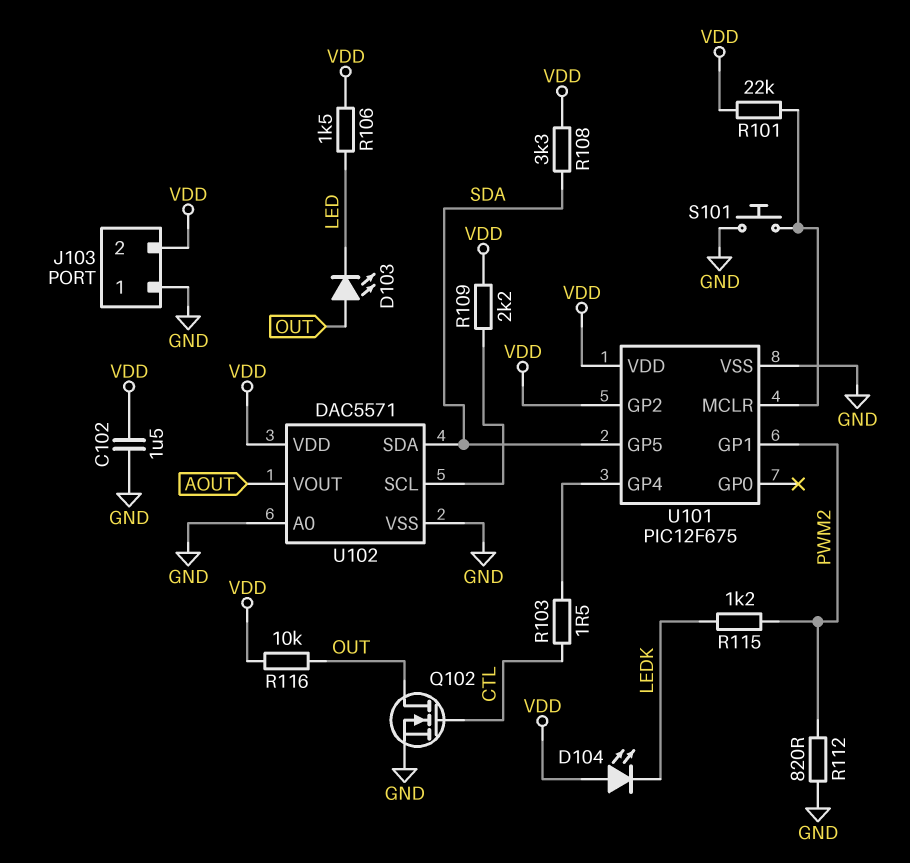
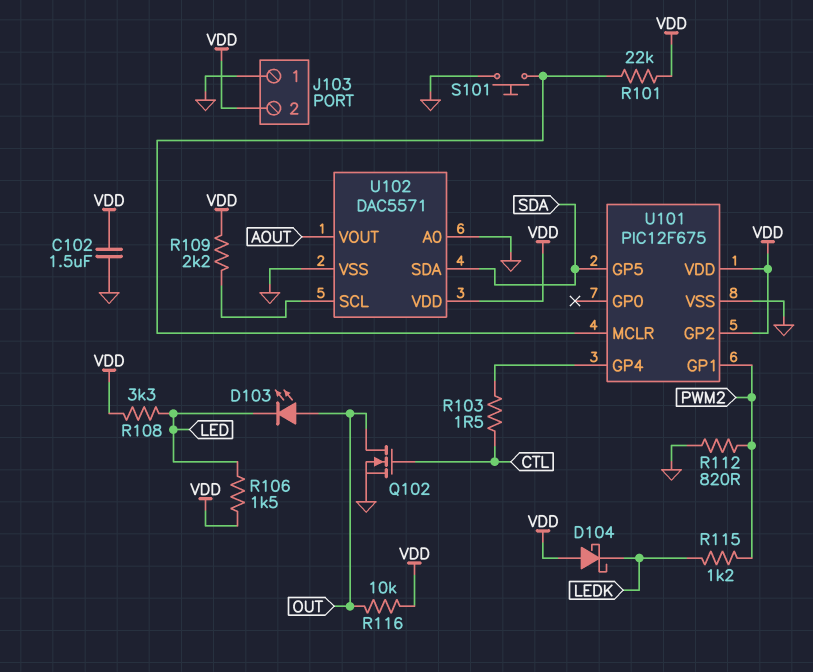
D104: LED (A VDD, K LEDK) -> schottky (A VDD, K LEDK)
R108: 3.3k (SDA, VDD) -> 3.3k (LED, VDD)

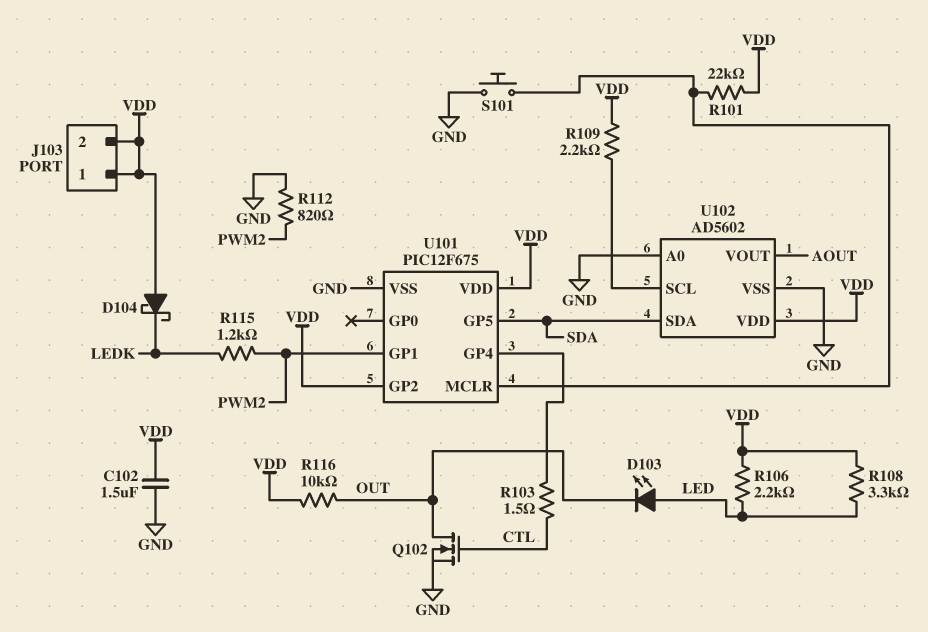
D103: LED (A OUT, K LED) -> LED (A LED, K OUT)
J103 pin 1: GND -> VDD
R106: 1.5k (LED, VDD) -> 2.2k (LED, VDD)
U102: DAC5571 -> AD5602

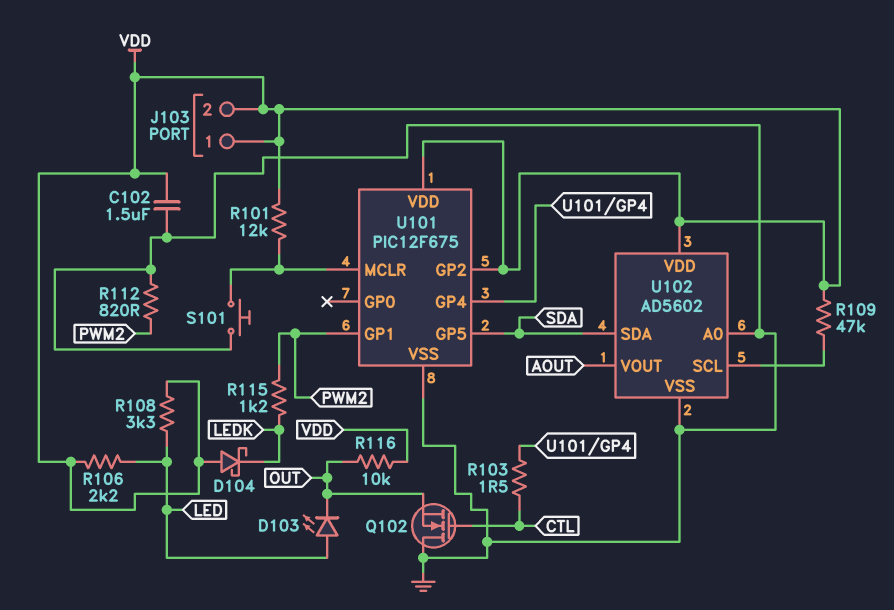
Q102: NMOS (G CTL, D OUT, S GND) -> NMOS (G CTL, D GND, S OUT)
R101: 22k (U101/MCLR, VDD) -> 12k (U101/MCLR, VDD)
R109: 2.2k (U102/SCL, VDD) -> 47k (U102/SCL, VDD)

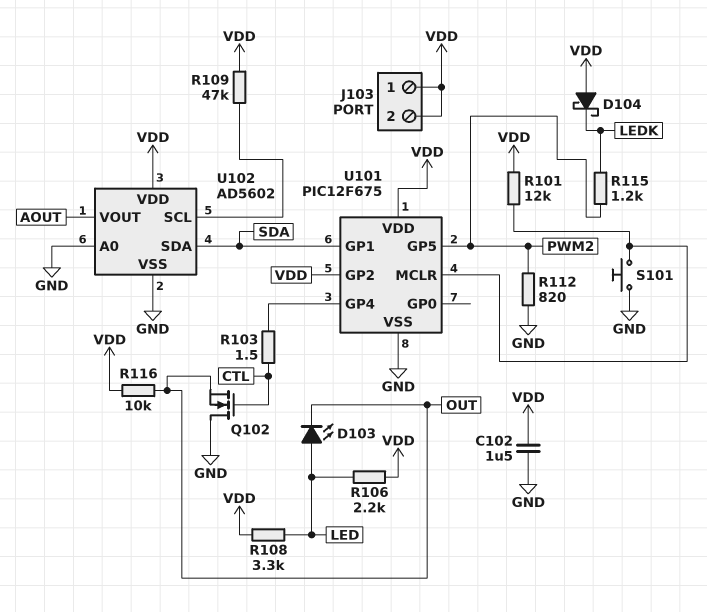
U101 pin GP1: PWM2 -> SDA
U101 pin GP5: SDA -> PWM2

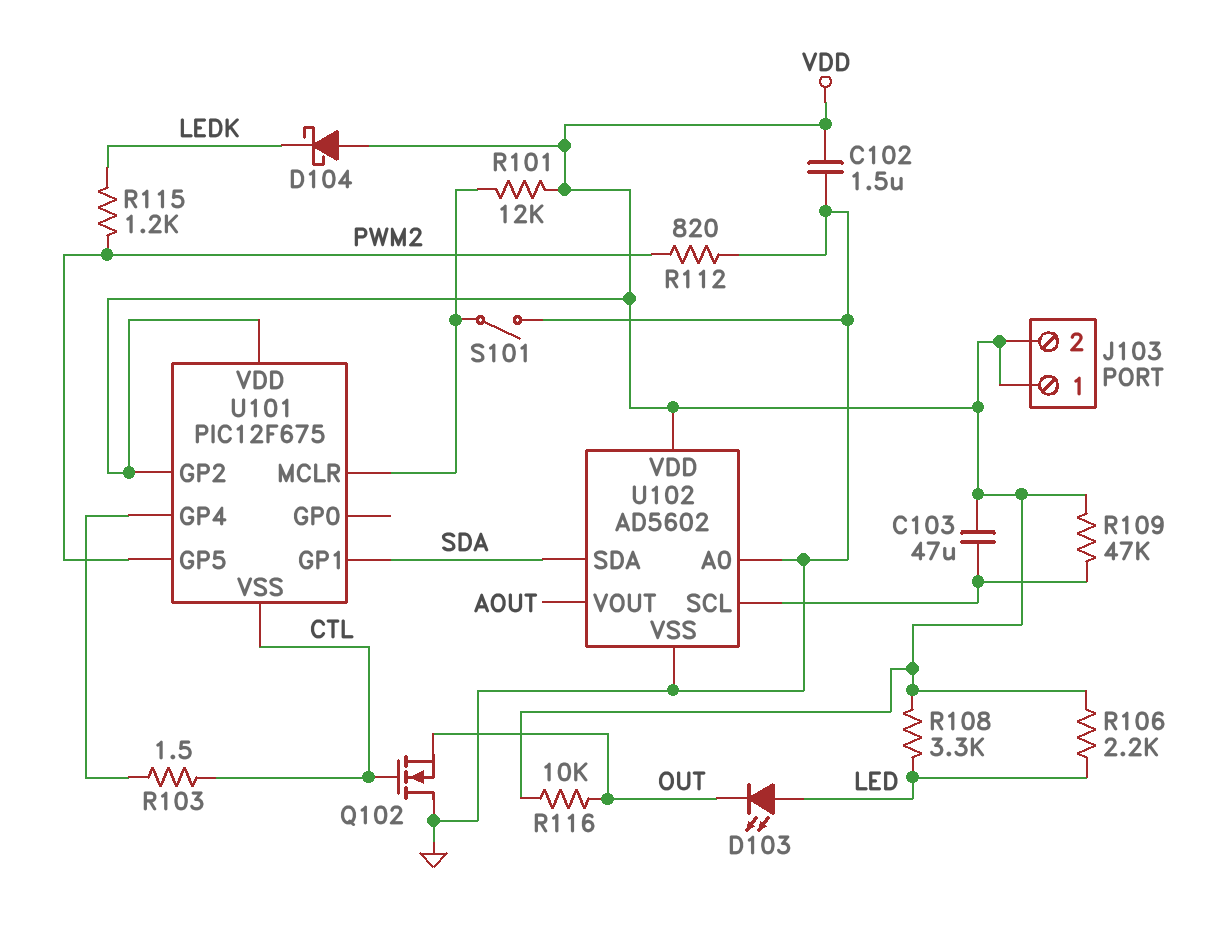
C103: none -> 47uF (U102/SCL, VDD)
S101: button (GND, U101/MCLR) -> switch (GND, U101/MCLR)
U101 pin VSS: GND -> CTL

